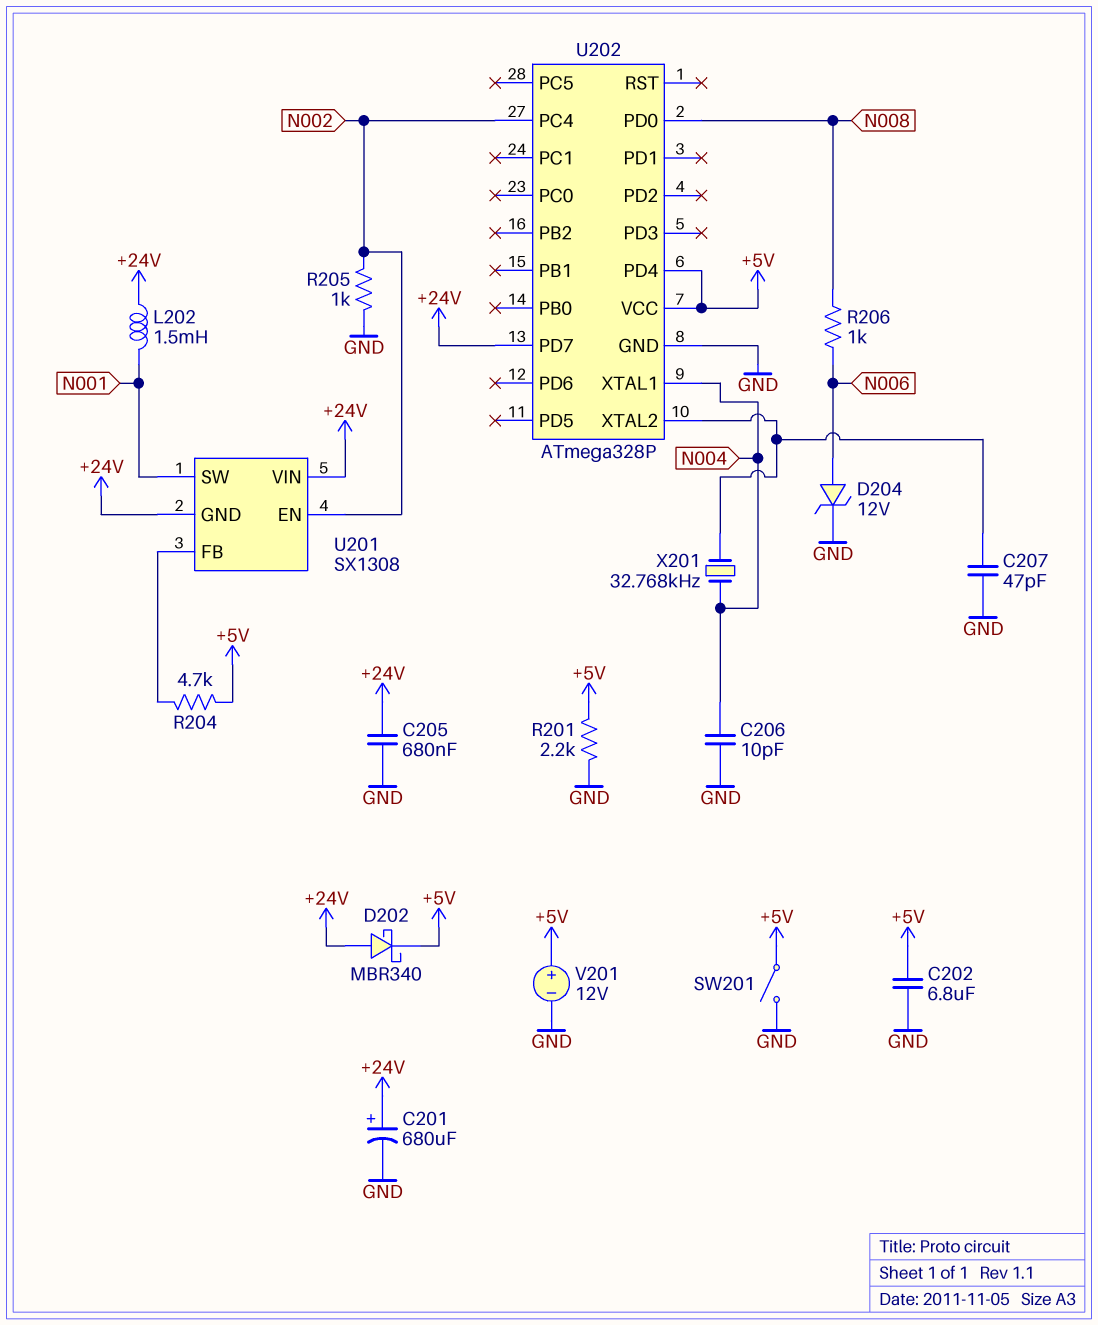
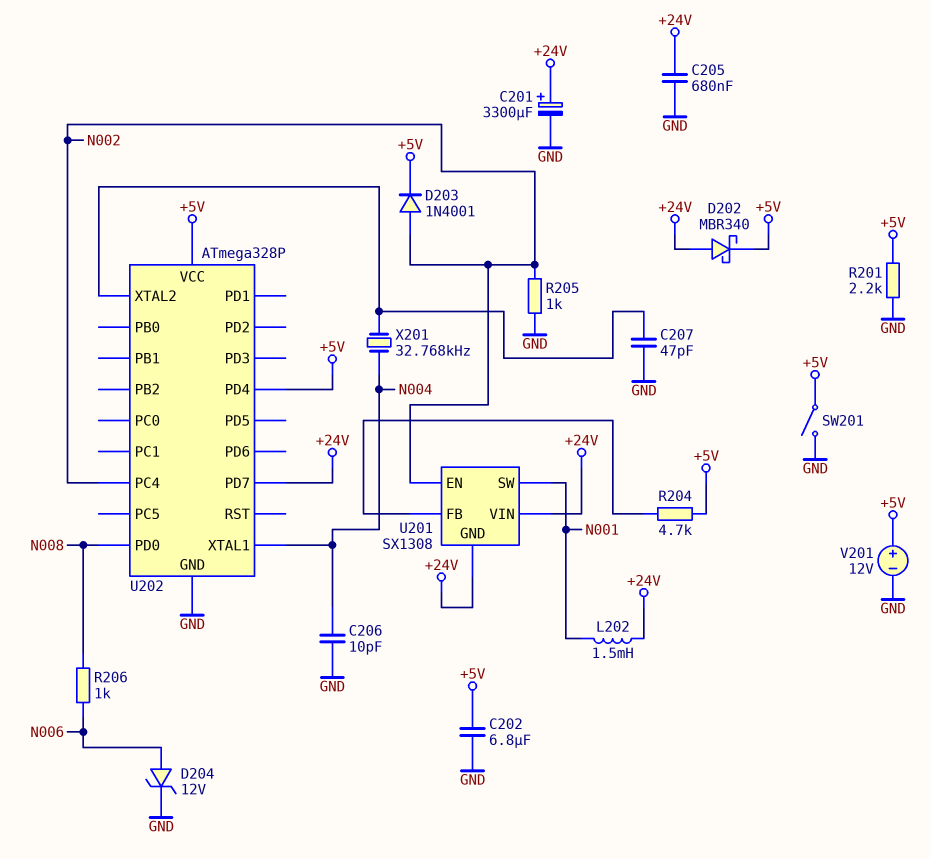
C201: 680uF (plus +24V, minus GND) -> 3300uF (plus +24V, minus GND)
D203: none -> diode 1N4001 (A N002, K +5V)

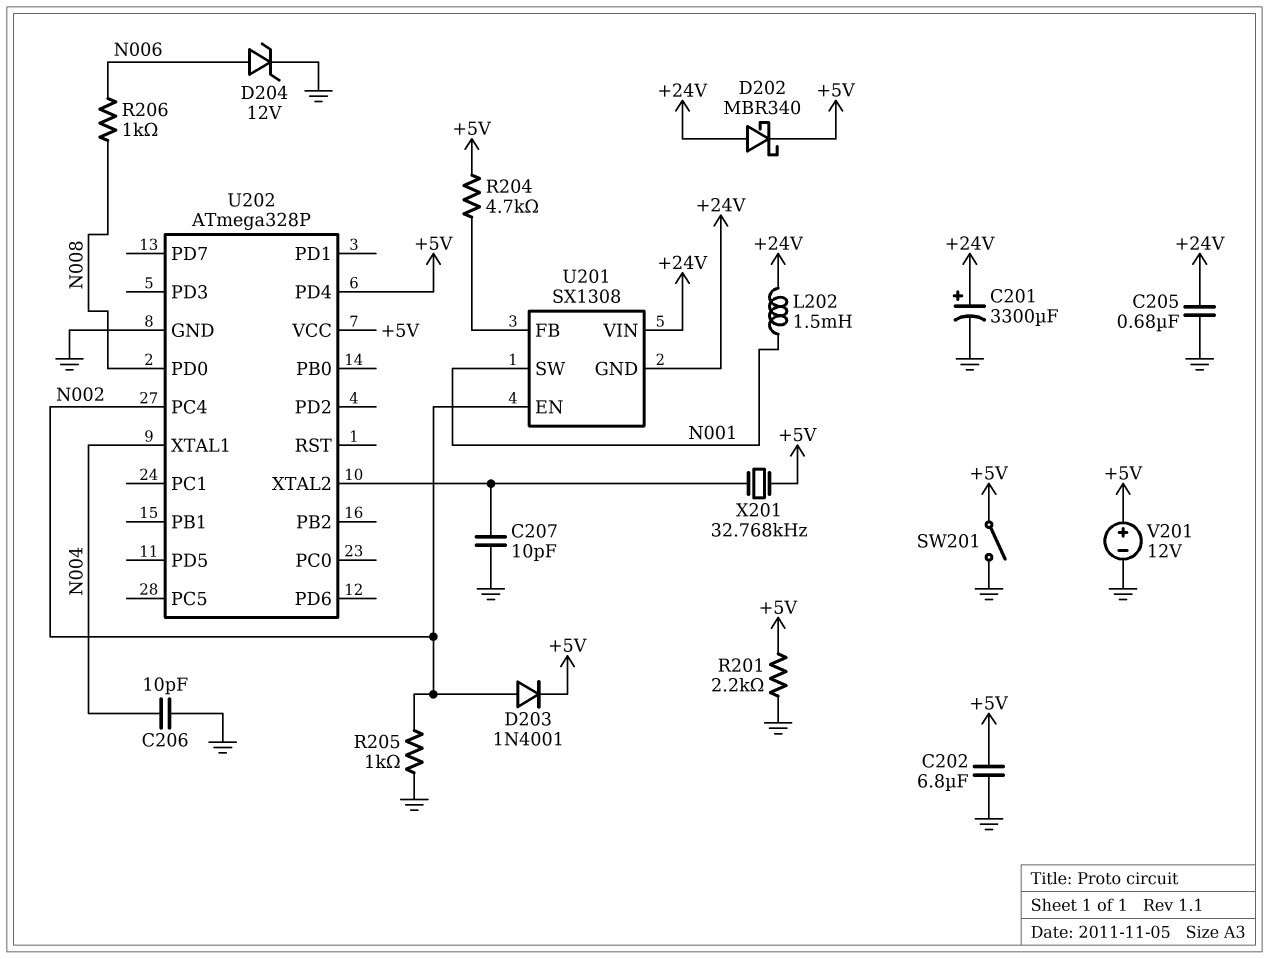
C207: 47pF (GND, U202/XTAL2) -> 10pF (GND, U202/XTAL2)
U202 pin PD7: +24V -> none
X201: 32.768kHz (N004, U202/XTAL2) -> 32.768kHz (+5V, U202/XTAL2)

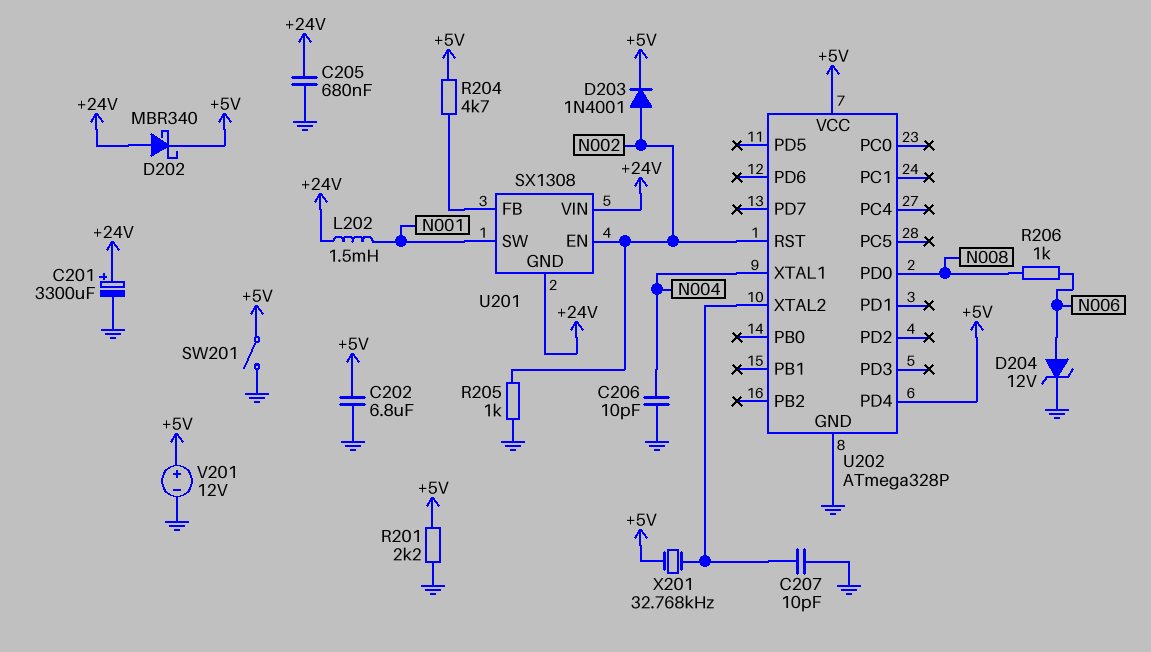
U202 pin PC4: N002 -> none
U202 pin RST: none -> N002

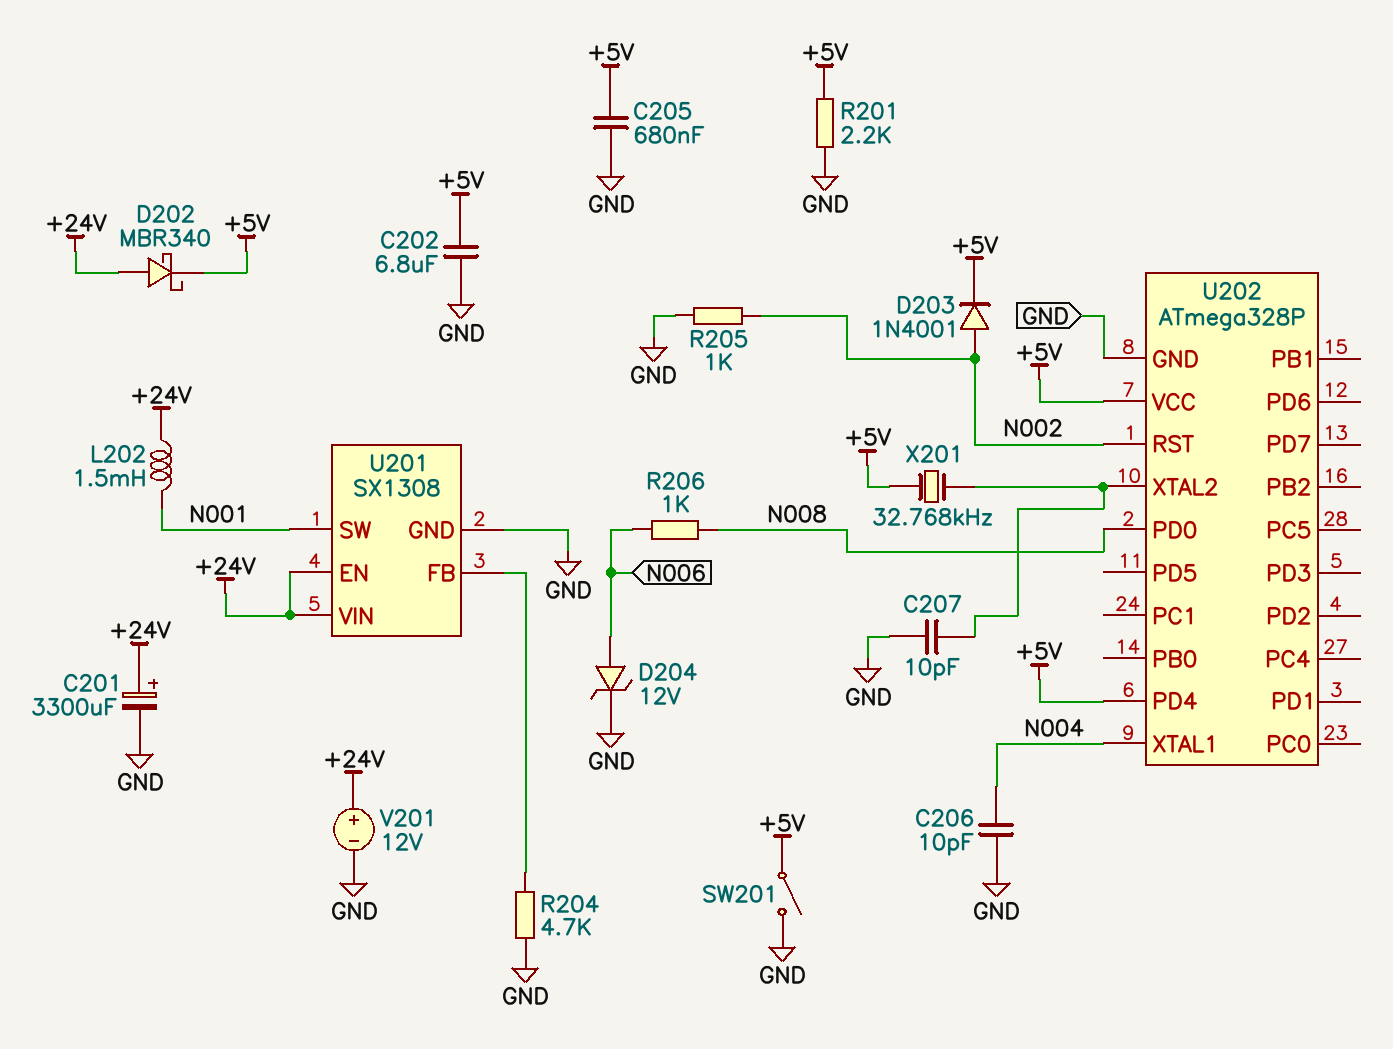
C205: 680nF (+24V, GND) -> 680nF (+5V, GND)
R204: 4.7k (+5V, U201/FB) -> 4.7k (GND, U201/FB)
U201 pin EN: N002 -> +24V
U201 pin GND: +24V -> GND
V201: 12V (plus +5V, minus GND) -> 12V (plus +24V, minus GND)

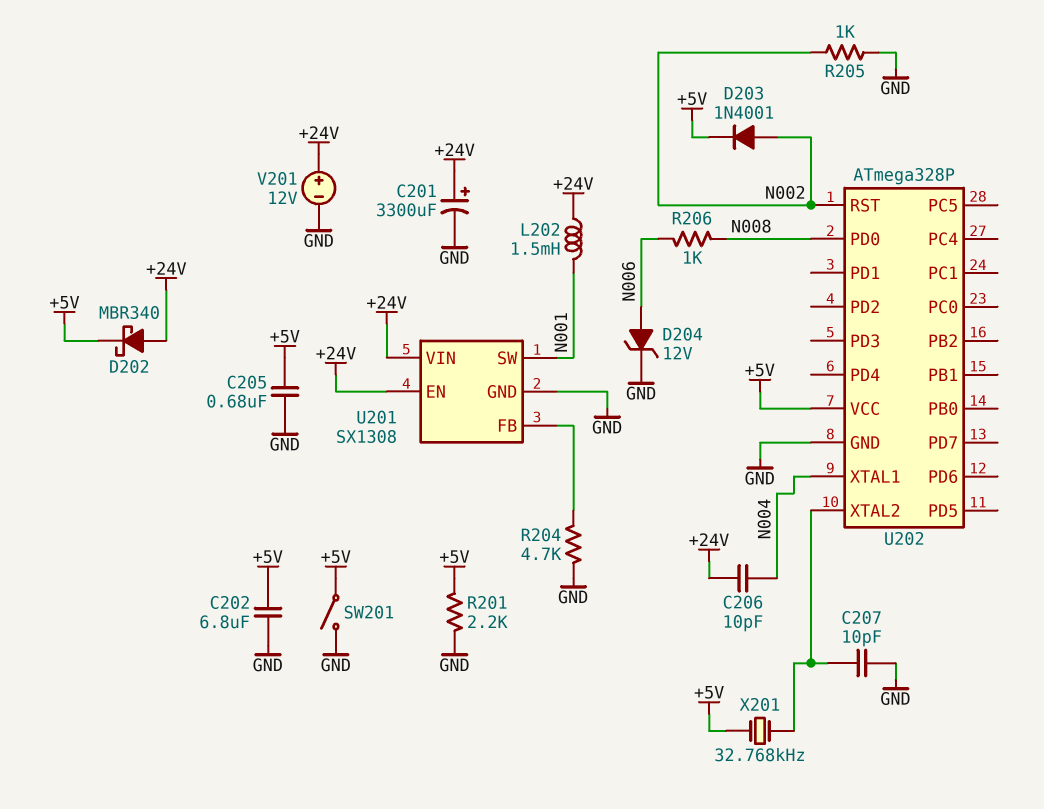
C206: 10pF (GND, N004) -> 10pF (+24V, N004)
U202 pin PD4: +5V -> none

